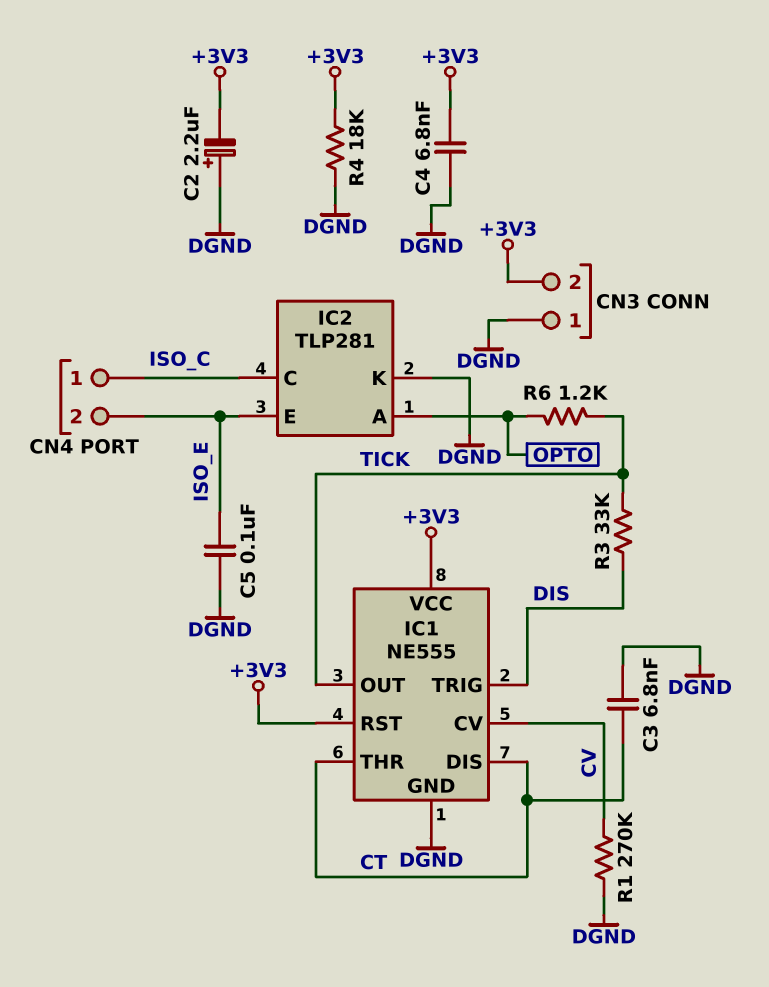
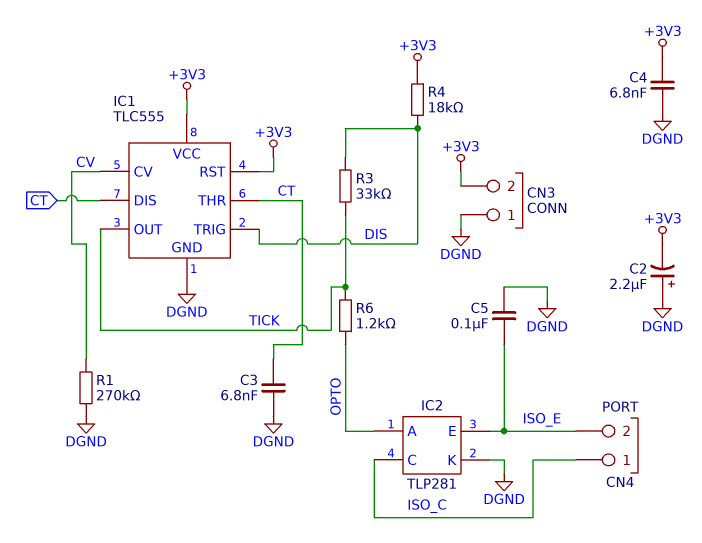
IC1: NE555 -> TLC555
R4: 18k (+3V3, DGND) -> 18k (+3V3, DIS)

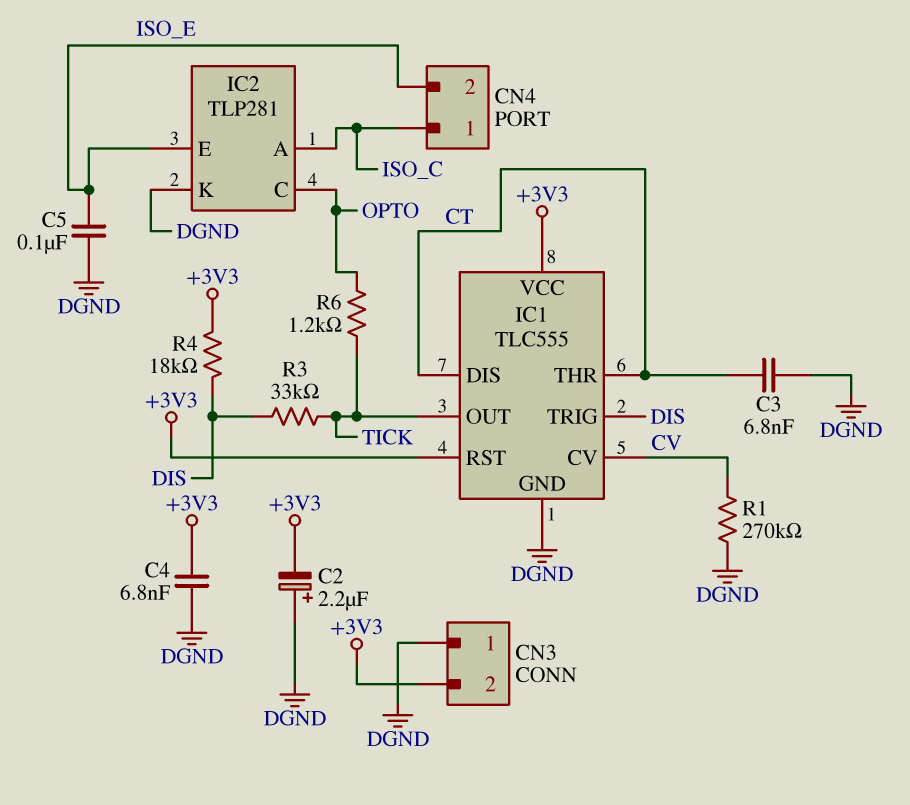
IC2 pin A: OPTO -> ISO_C
IC2 pin C: ISO_C -> OPTO

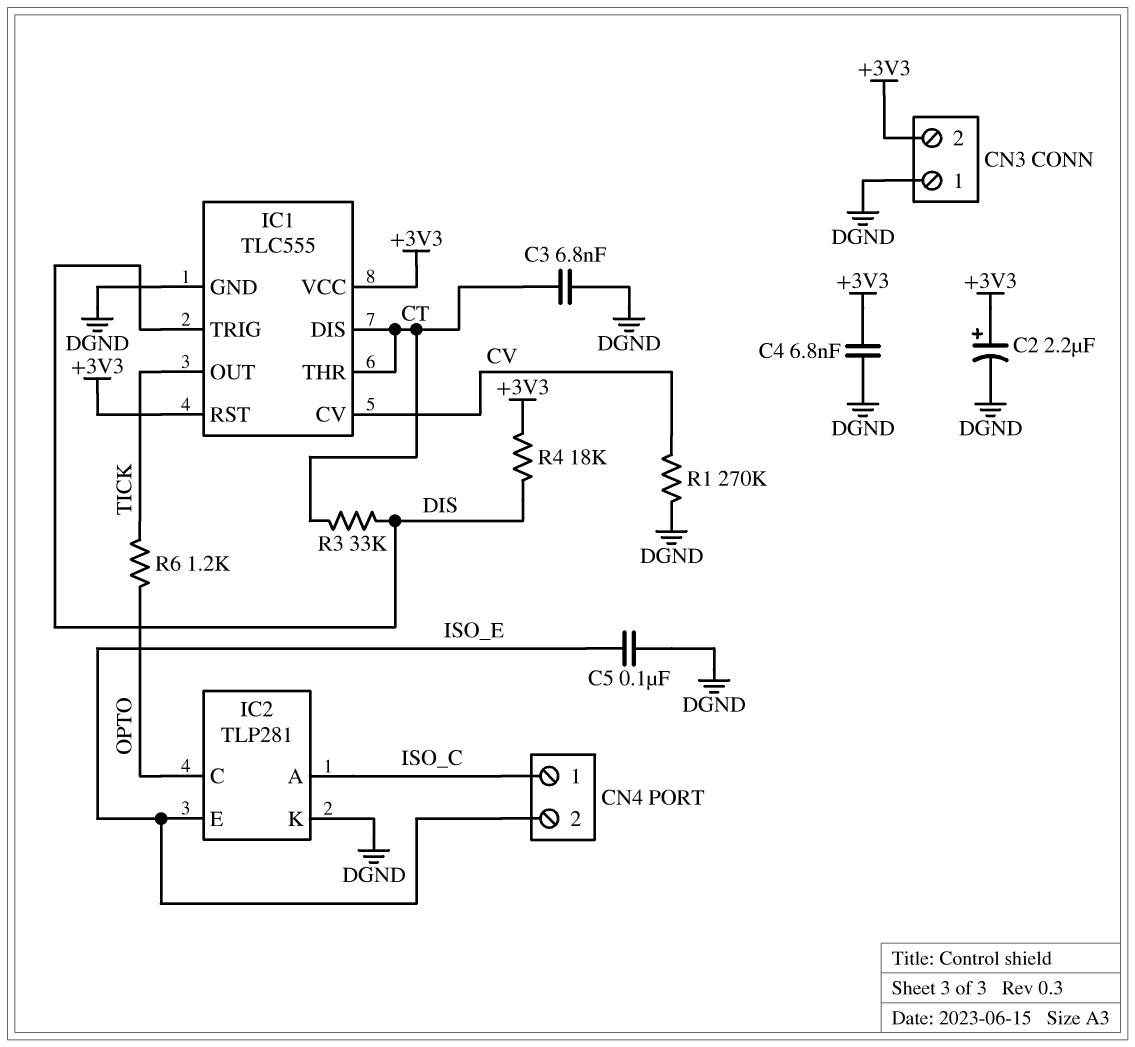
C2: 2.2uF (plus DGND, minus +3V3) -> 2.2uF (plus +3V3, minus DGND)
R3: 33k (DIS, TICK) -> 33k (CT, DIS)

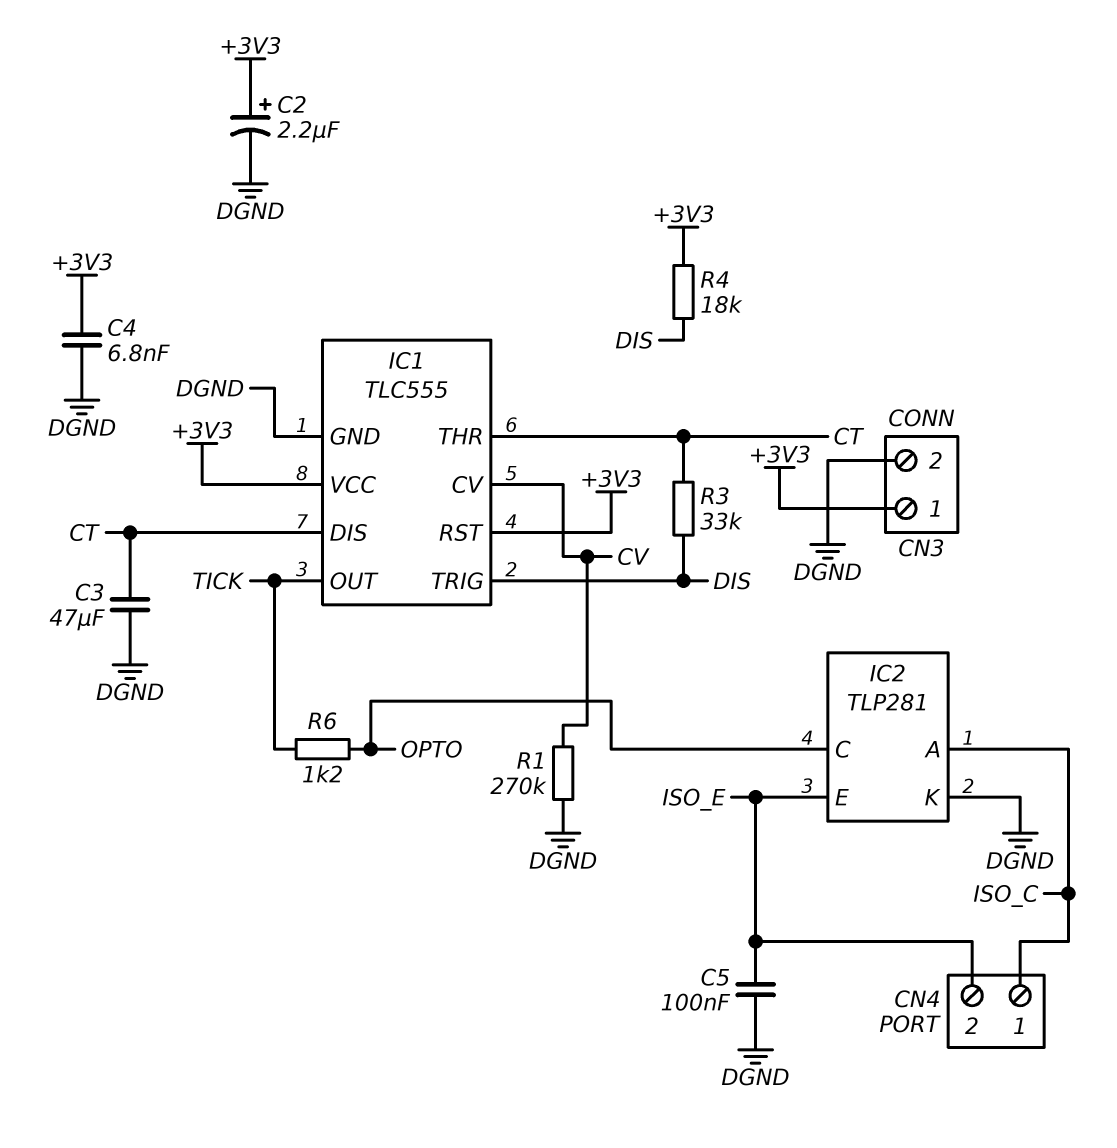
C3: 6.8nF (CT, DGND) -> 47uF (CT, DGND)
CN3 pin 1: DGND -> +3V3
CN3 pin 2: +3V3 -> DGND

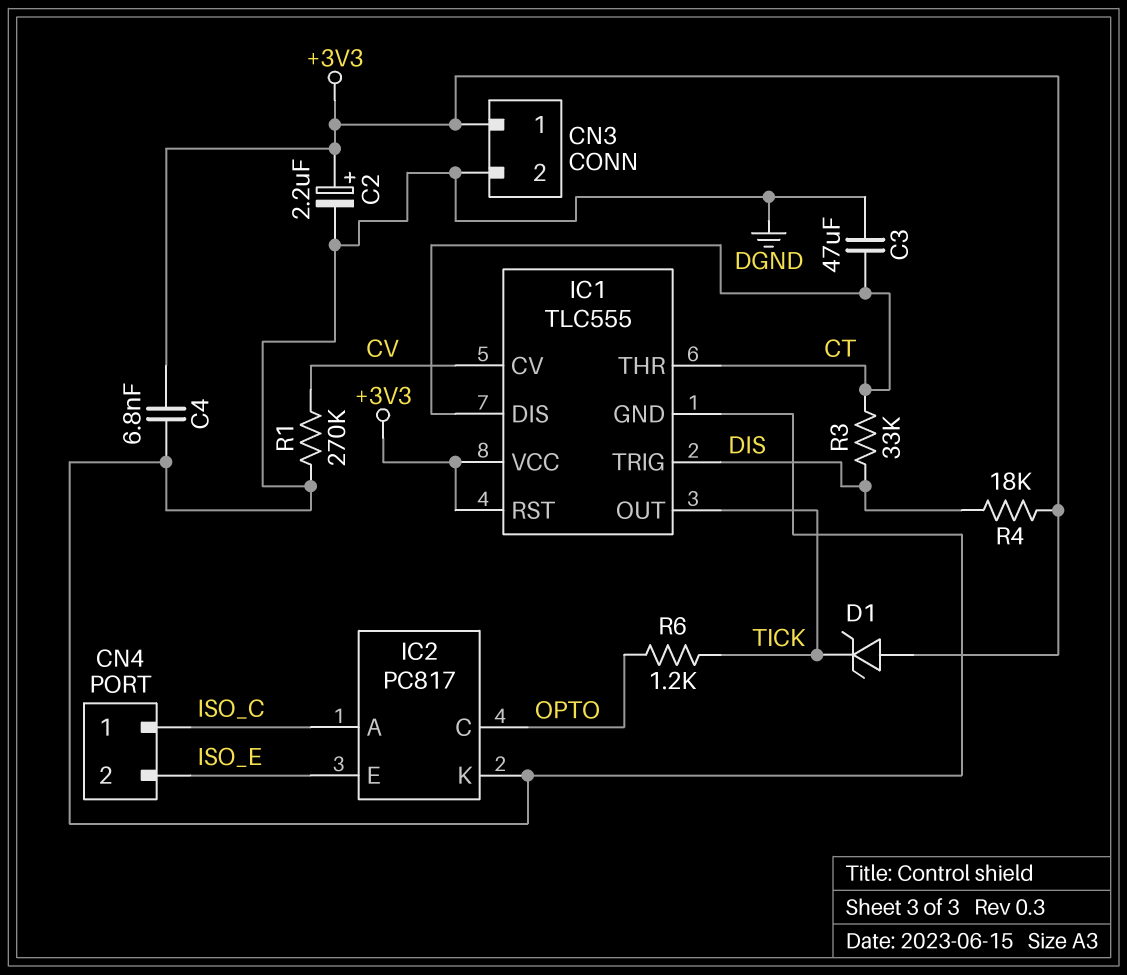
C5: 100nF (DGND, ISO_E) -> none
D1: none -> zener (A +3V3, K TICK)
IC2: TLP281 -> PC817

